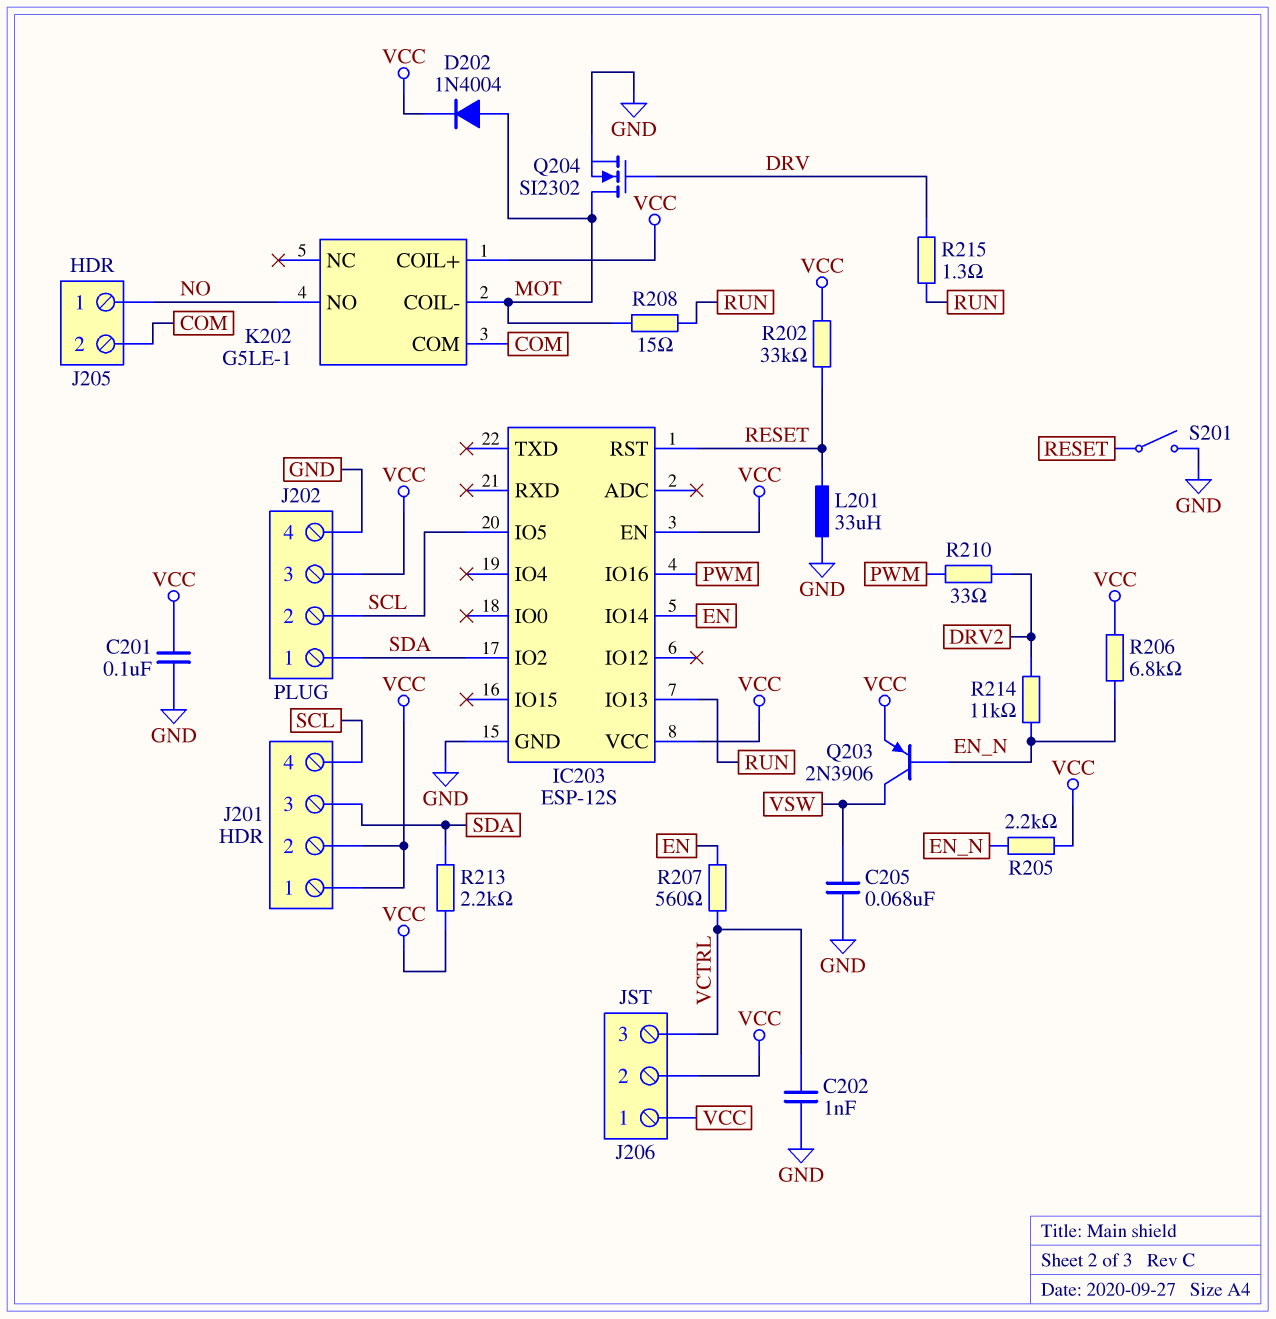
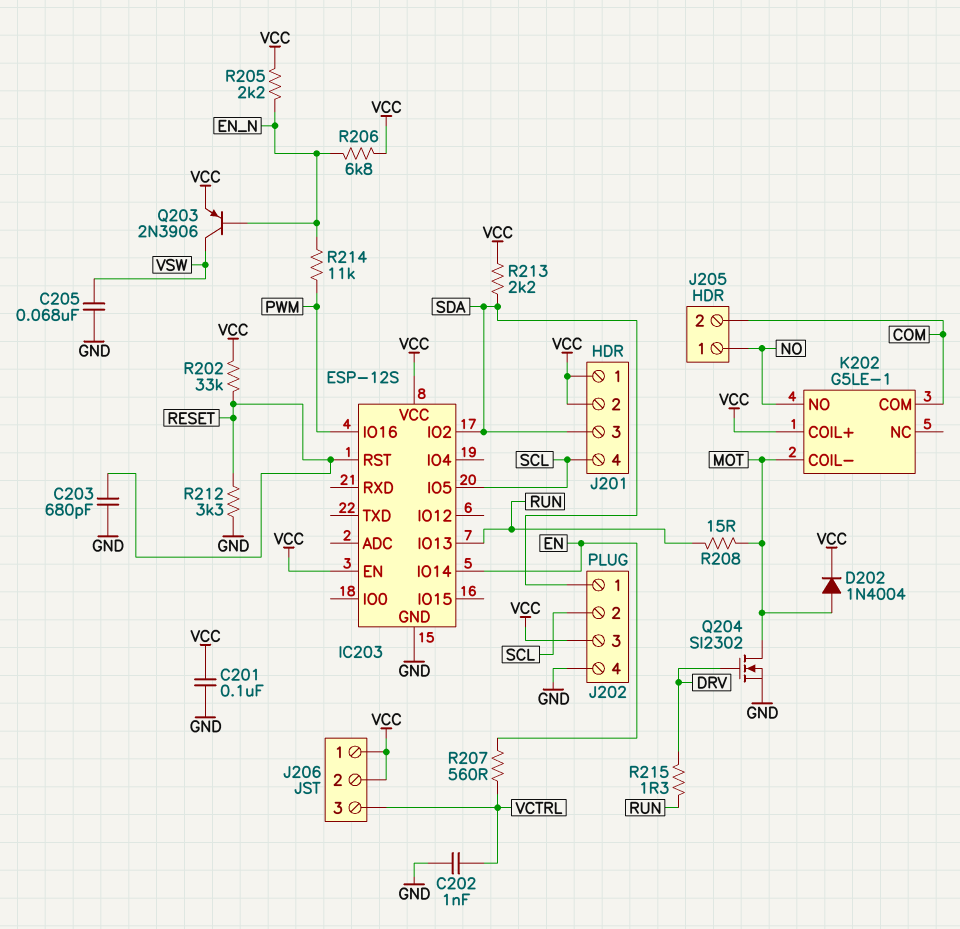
C203: none -> 680pF (GND, RESET)
L201: 33uH (GND, RESET) -> none
R210: 33 (DRV2, PWM) -> none
R212: none -> 3.3k (GND, RESET)
R214: 11k (DRV2, EN_N) -> 11k (EN_N, PWM)
S201: switch (GND, RESET) -> none

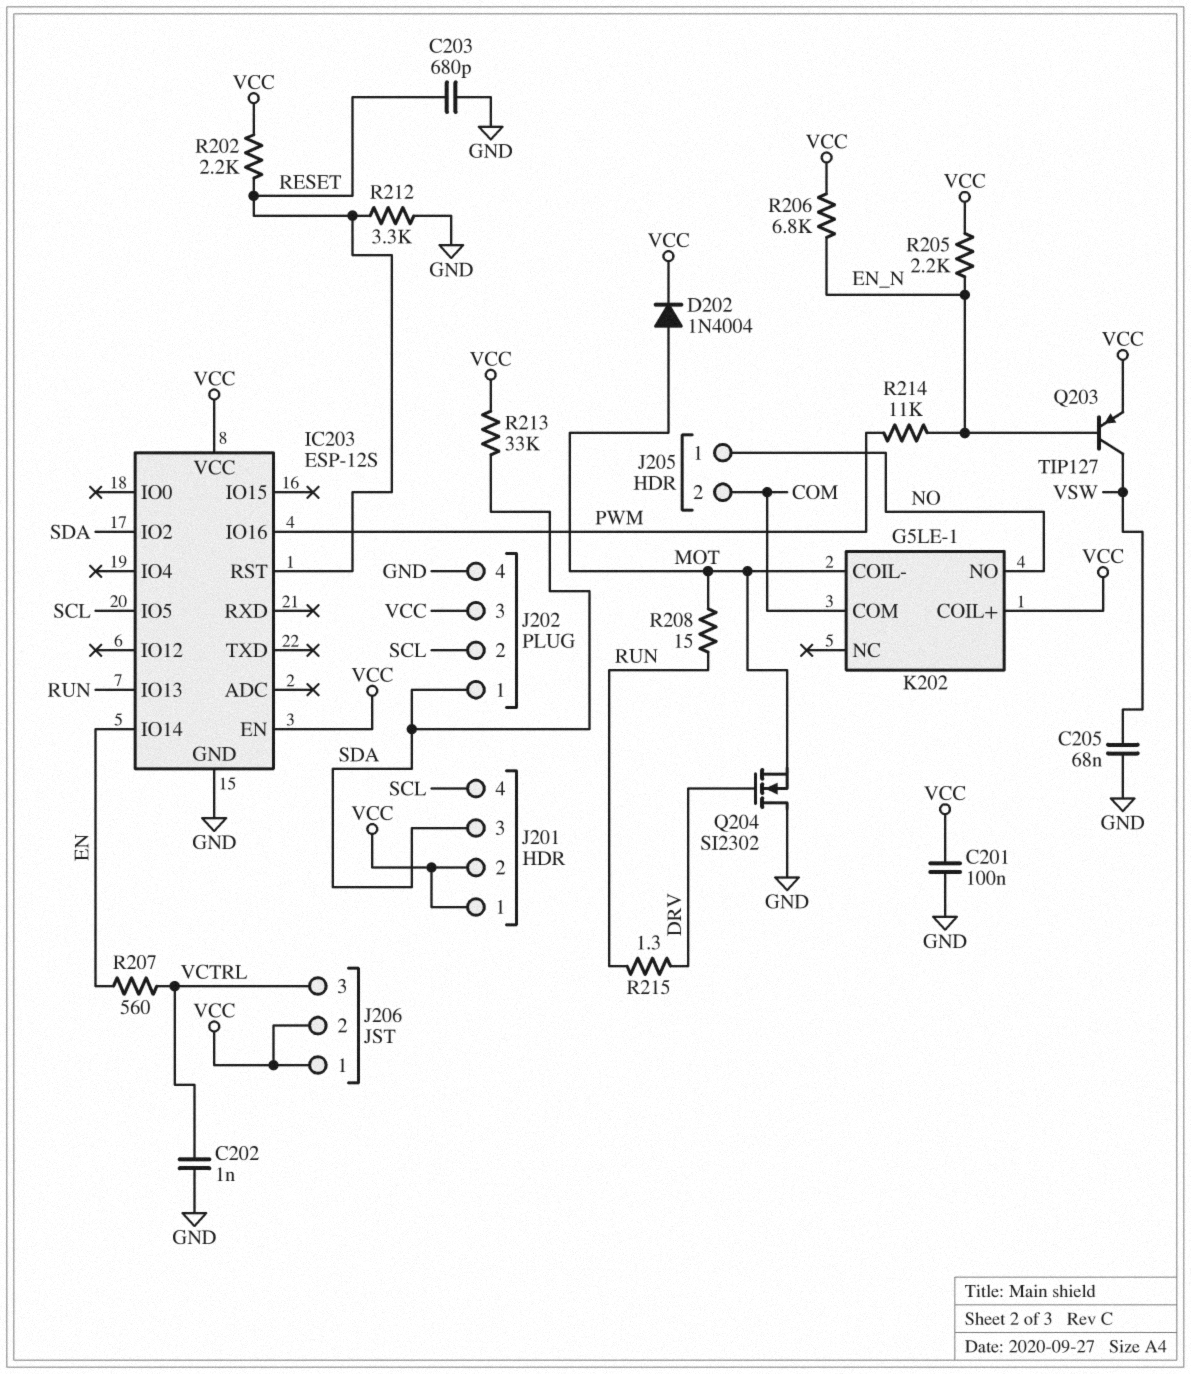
Q203: PNP 2N3906 (B EN_N, C VSW, E VCC) -> PNP TIP127 (B EN_N, C VSW, E VCC)
Q204: NMOS SI2302 (G DRV, D MOT, S GND) -> NMOS SI2302 (G DRV, D GND, S MOT)
R202: 33k (RESET, VCC) -> 2.2k (RESET, VCC)
R213: 2.2k (SDA, VCC) -> 33k (SDA, VCC)

